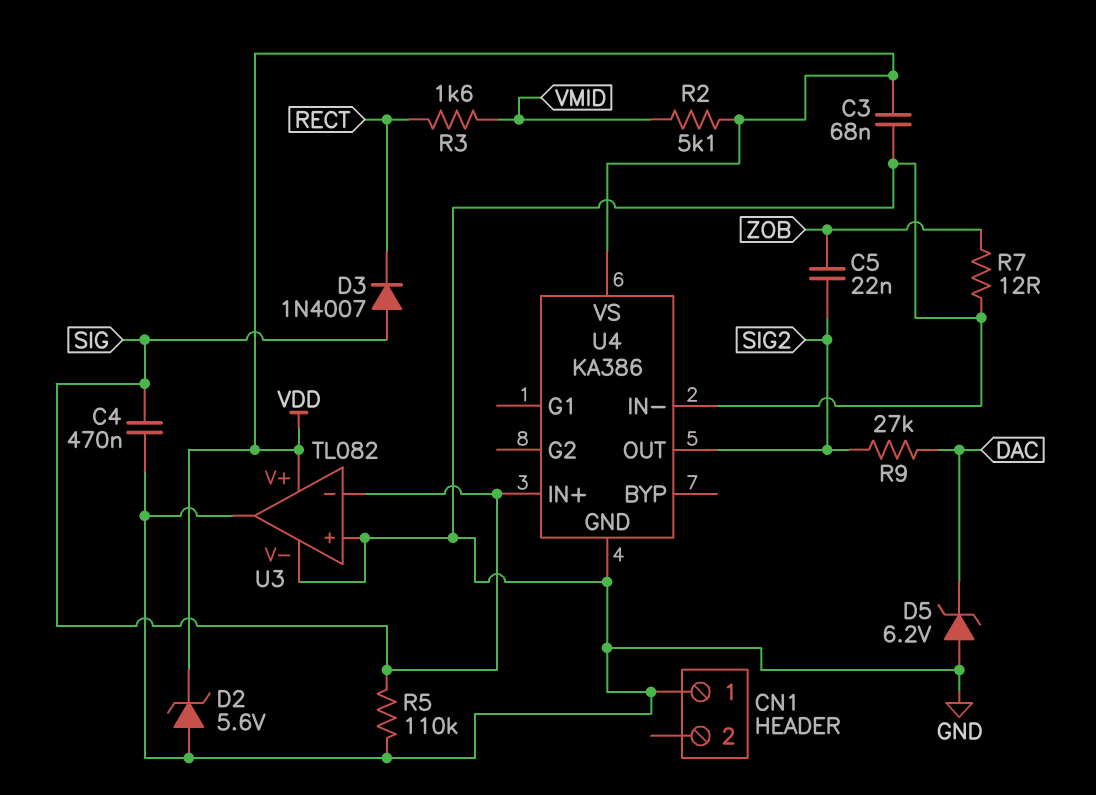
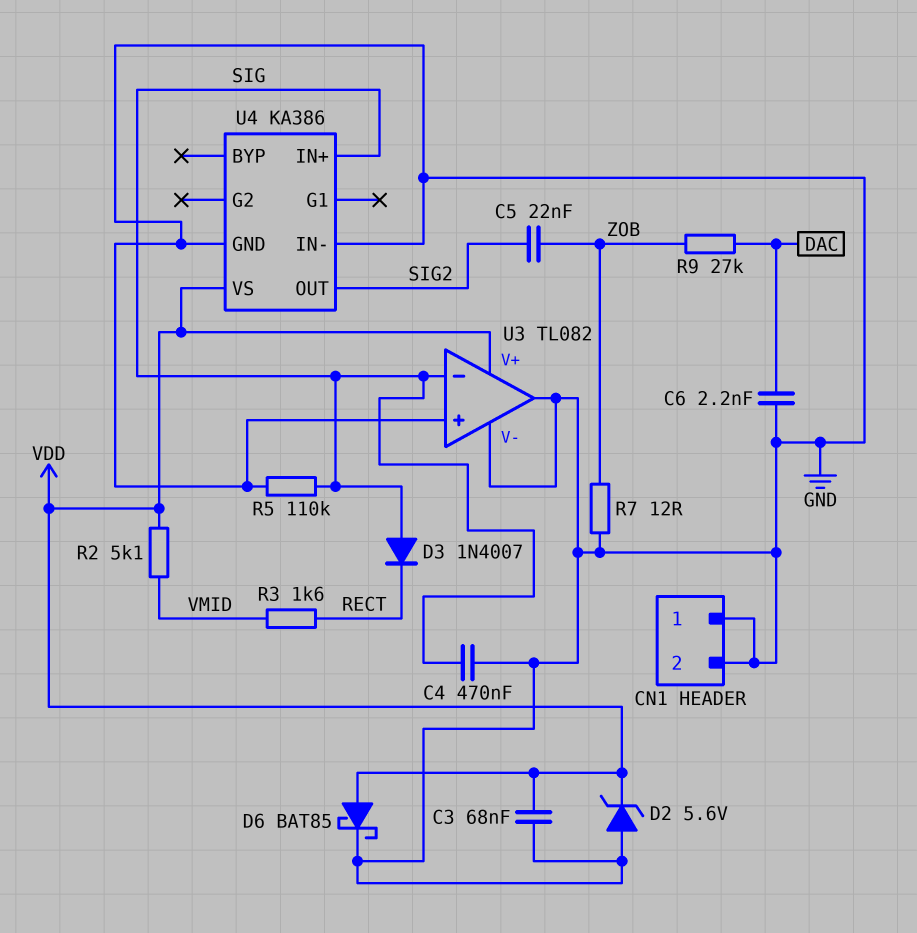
C6: none -> 2.2nF (DAC, GND)
CN1 pin 2: none -> GND
D5: zener 6.2V (A GND, K DAC) -> none
D6: none -> schottky BAT85 (A VDD, K GND)
R9: 27k (DAC, SIG2) -> 27k (DAC, ZOB)

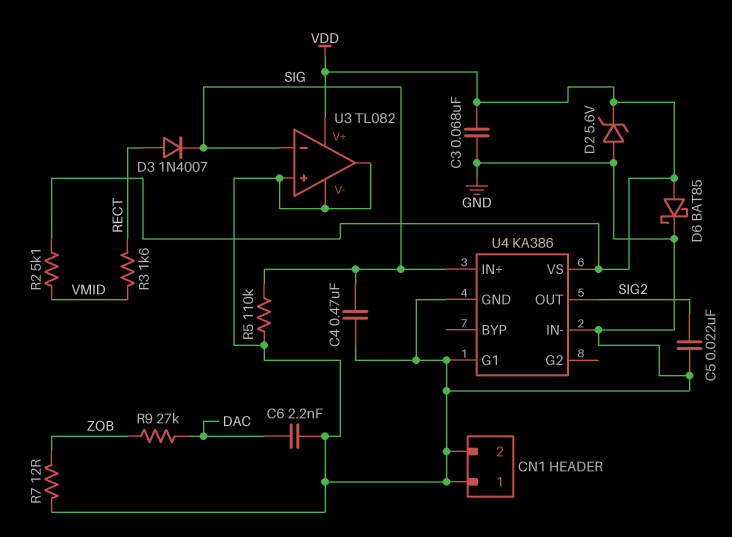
C5: 22nF (SIG2, ZOB) -> 22nF (GND, SIG2)
D3: diode 1N4007 (A SIG, K RECT) -> diode 1N4007 (A RECT, K SIG)
U4 pin G1: none -> GND

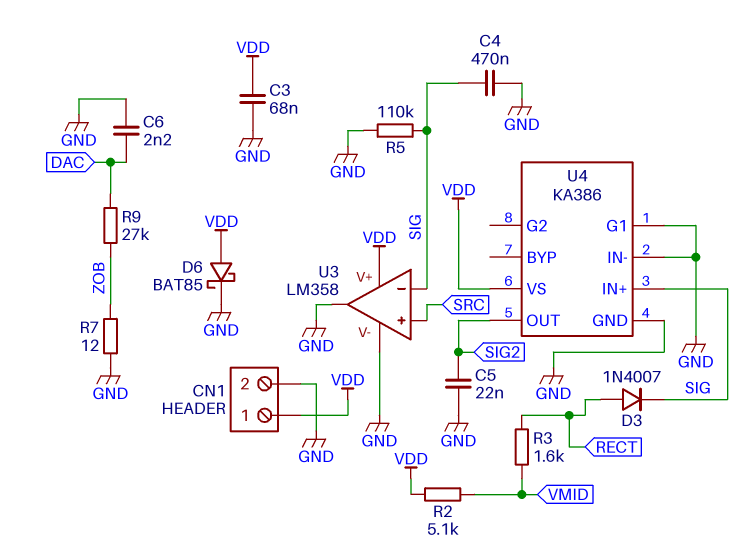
CN1 pin 1: GND -> VDD
D2: zener 5.6V (A GND, K VDD) -> none
U3: TL082 -> LM358
U3 pin in+: GND -> SRC

